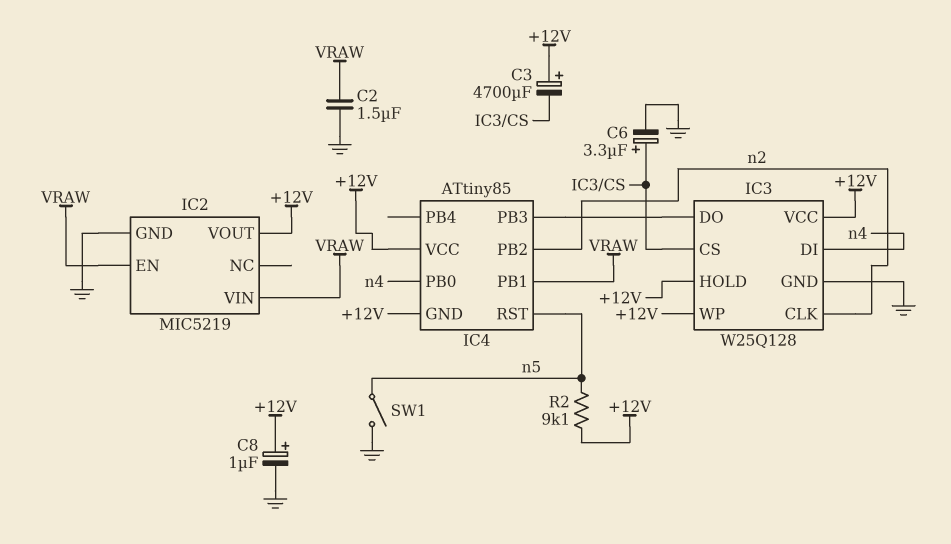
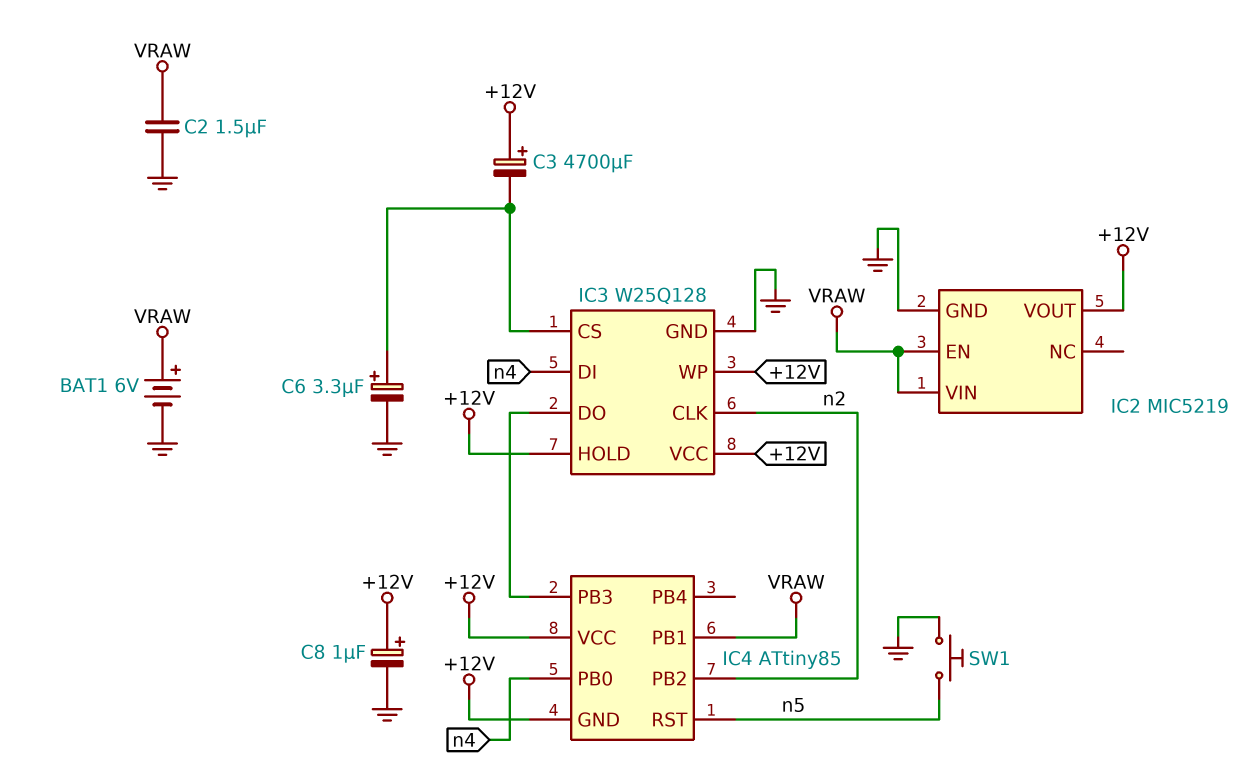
BAT1: none -> 6V (plus VRAW, minus GND)
R2: 9.1k (+12V, n5) -> none
SW1: switch (GND, n5) -> button (GND, n5)

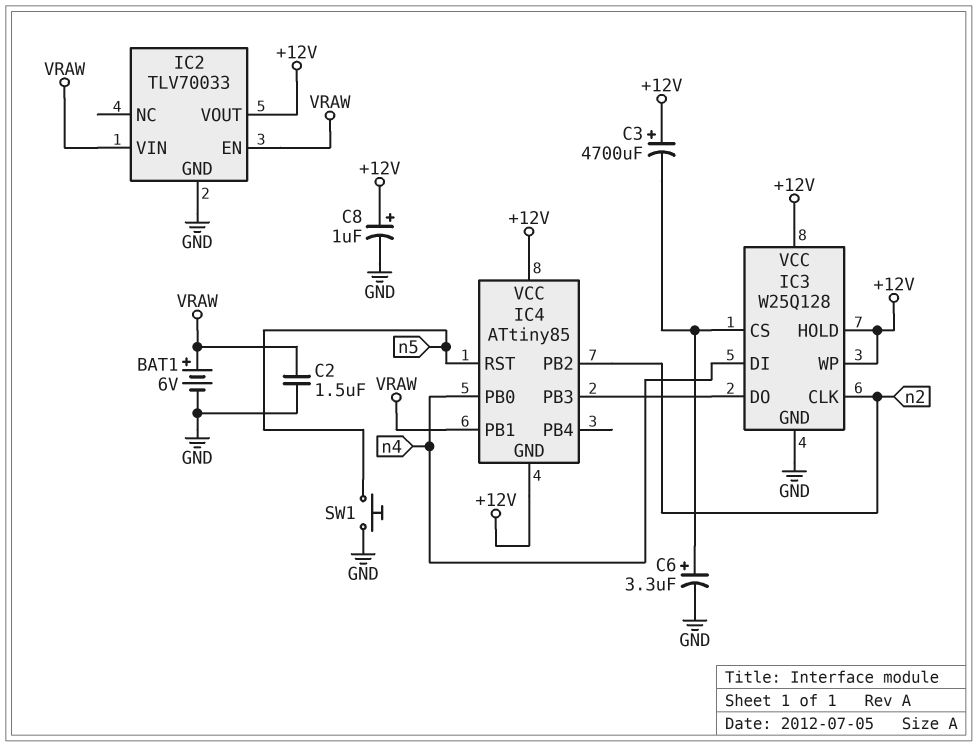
IC2: MIC5219 -> TLV70033

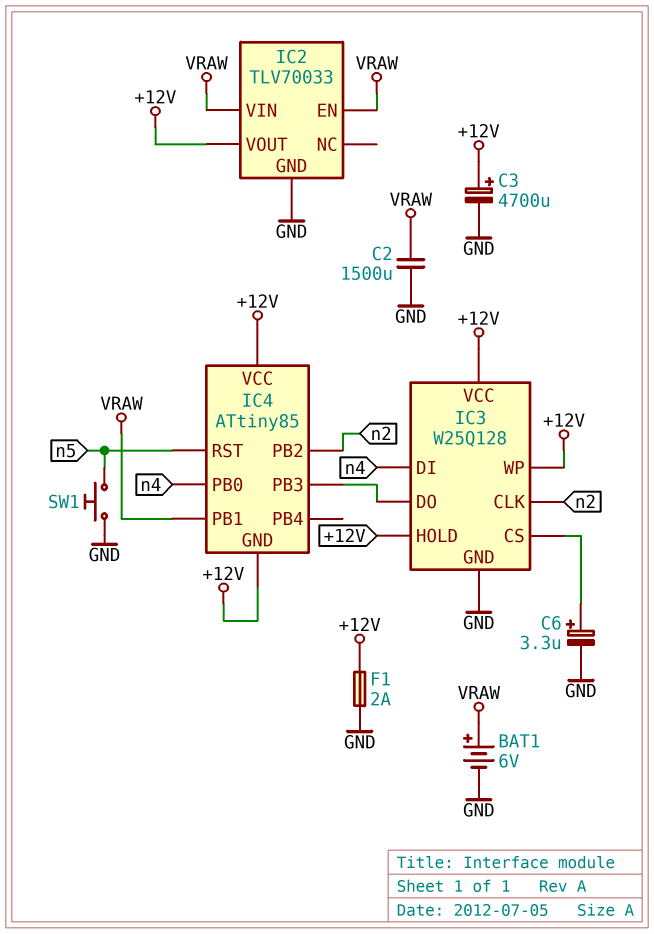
C2: 1.5uF (GND, VRAW) -> 1500uF (GND, VRAW)
C3: 4700uF (plus +12V, minus IC3/CS) -> 4700uF (plus +12V, minus GND)
C8: 1uF (plus +12V, minus GND) -> none
F1: none -> 2A (+12V, GND)

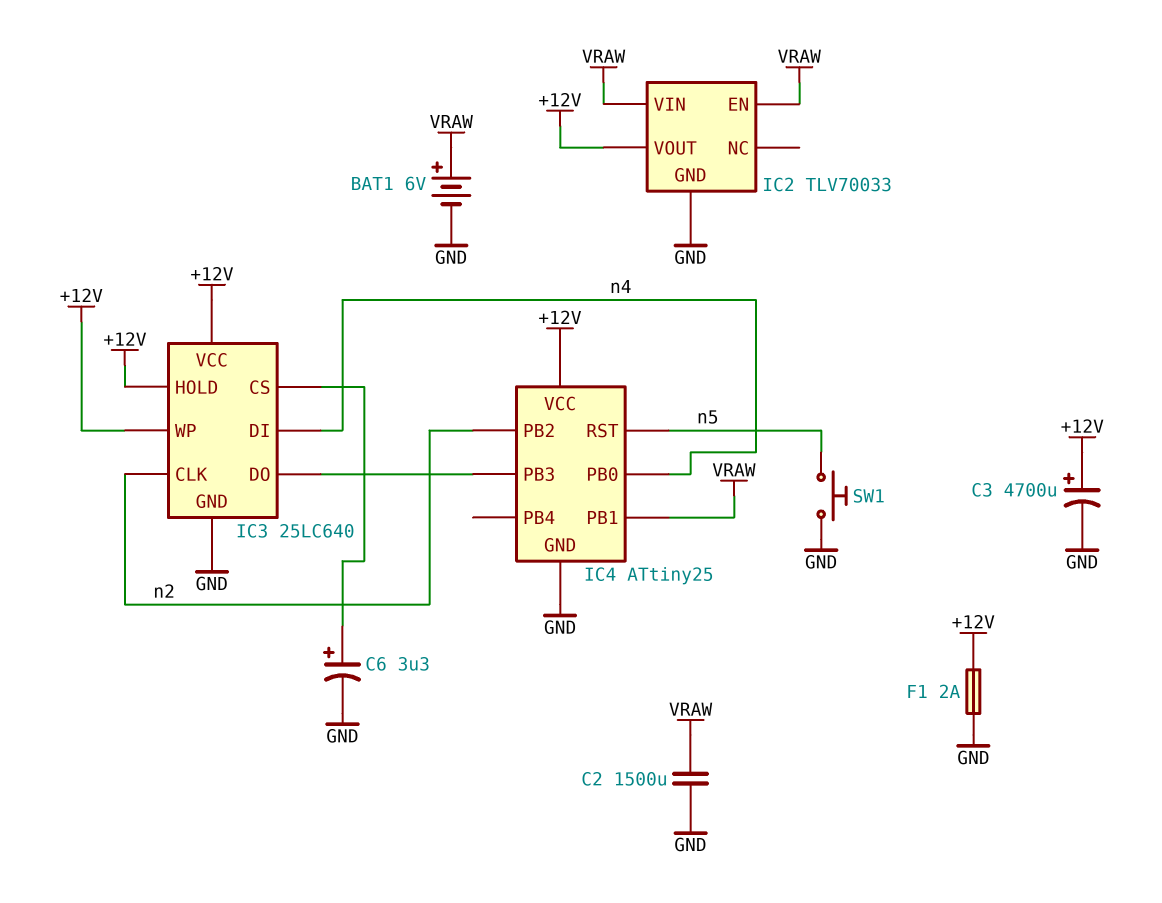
IC3: W25Q128 -> 25LC640
IC4: ATtiny85 -> ATtiny25
IC4 pin GND: +12V -> GND

